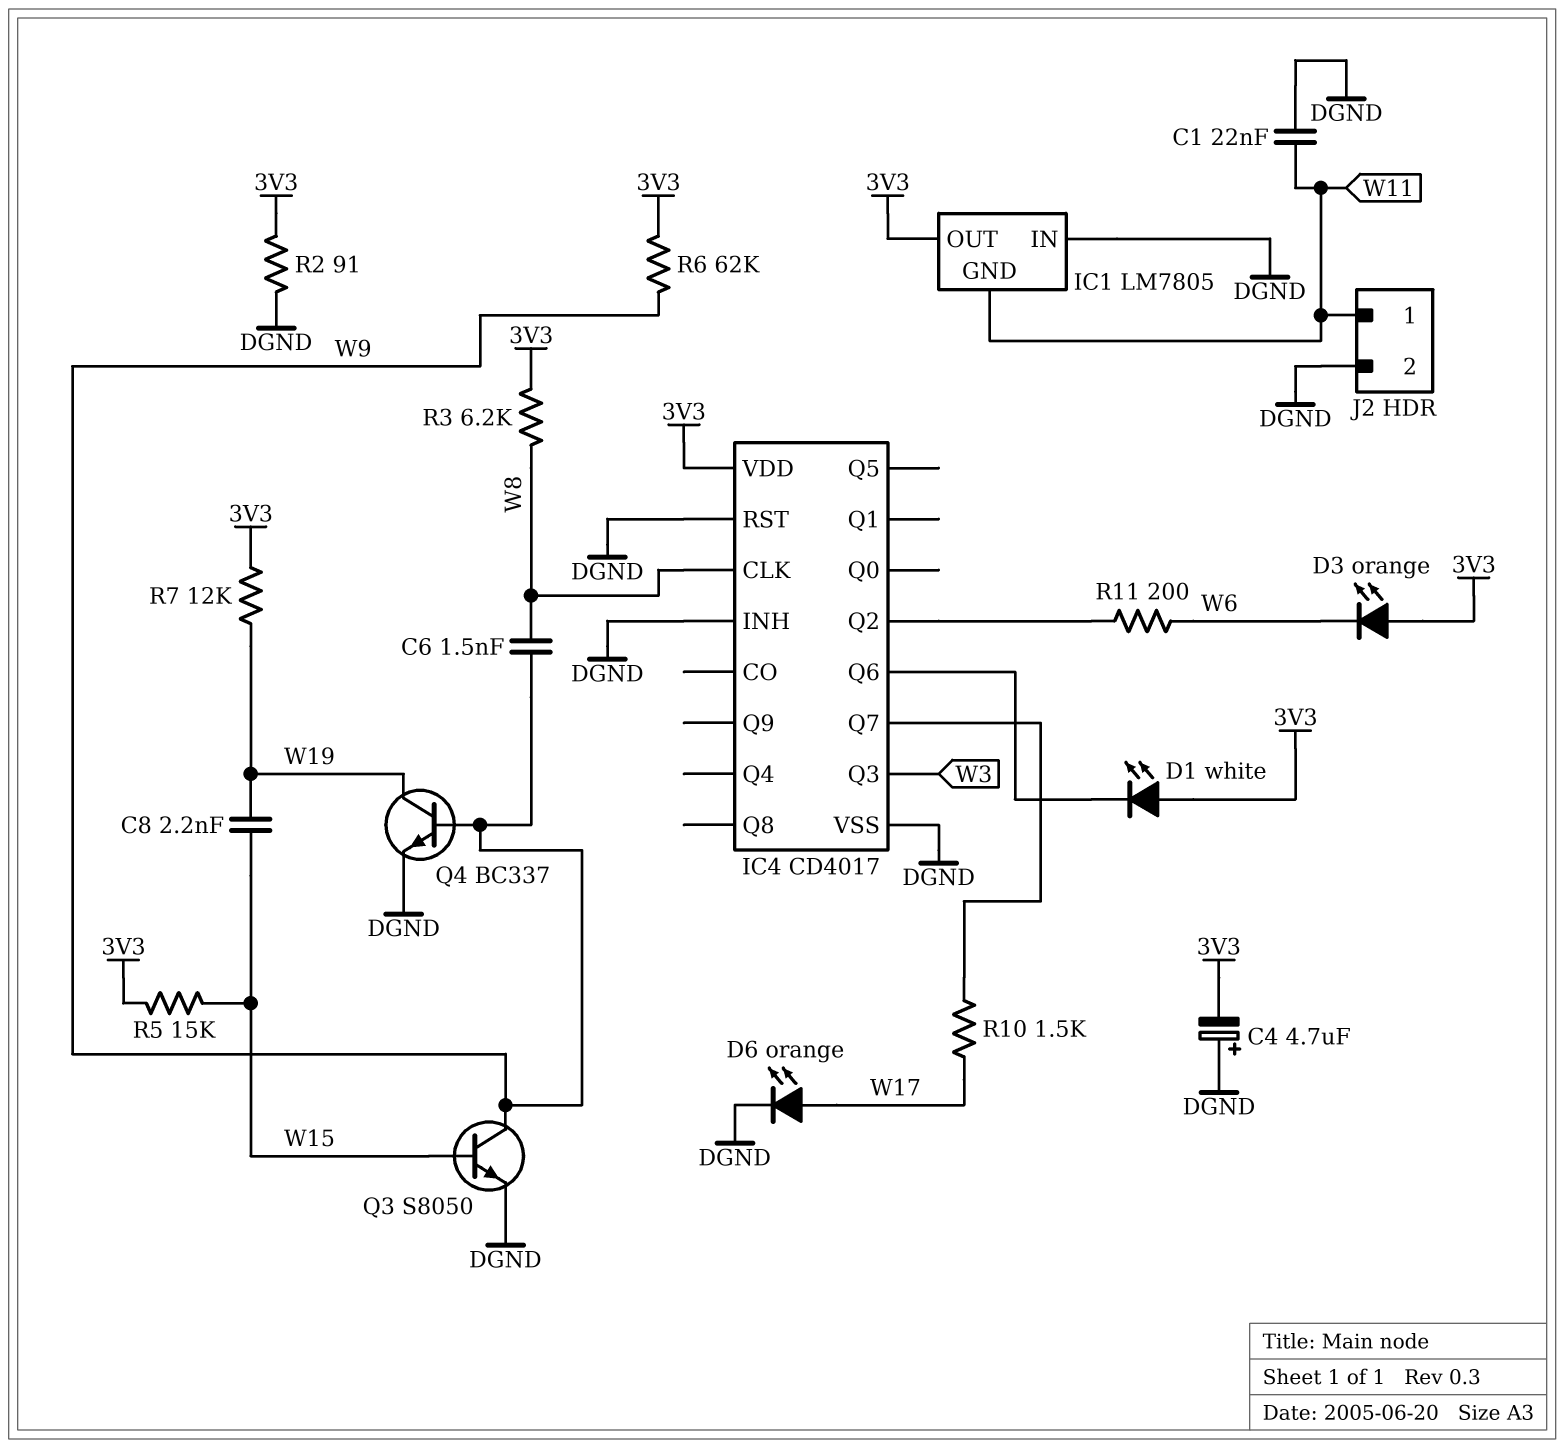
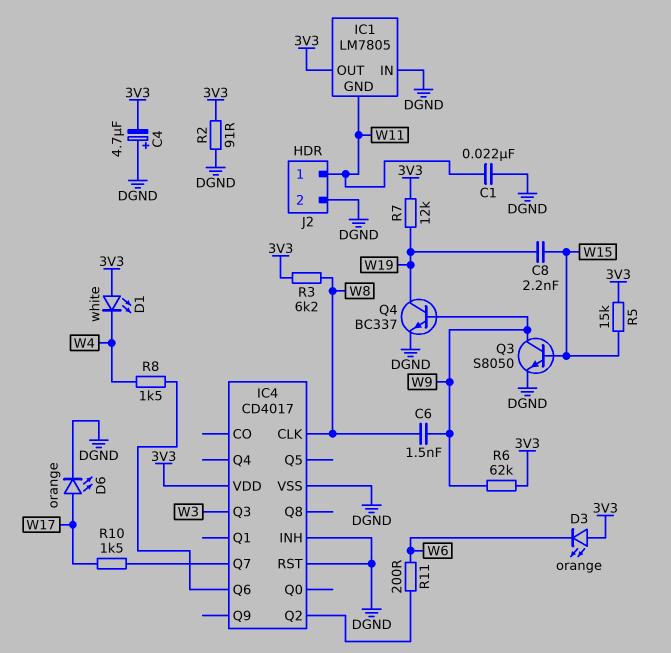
D1: LED white (A 3V3, K IC4/Q6) -> LED white (A 3V3, K W4)
R8: none -> 1.5k (IC4/Q6, W4)

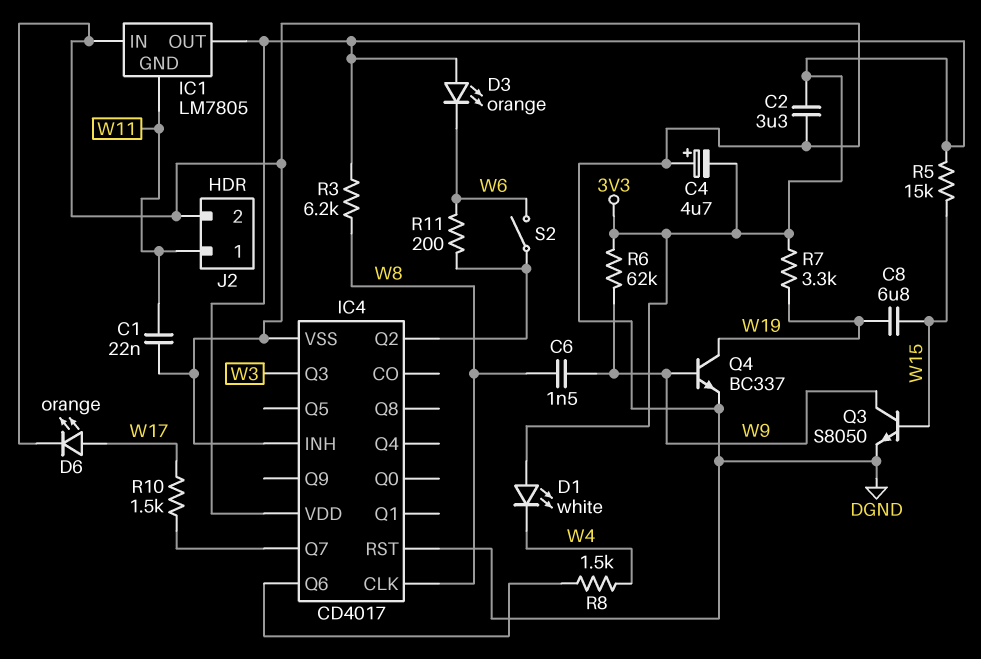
C2: none -> 3.3uF (3V3, DGND)
C8: 2.2nF (W15, W19) -> 6.8uF (W15, W19)
R2: 91 (3V3, DGND) -> none
R7: 12k (3V3, W19) -> 3.3k (3V3, W19)
S2: none -> switch (IC4/Q2, W6)

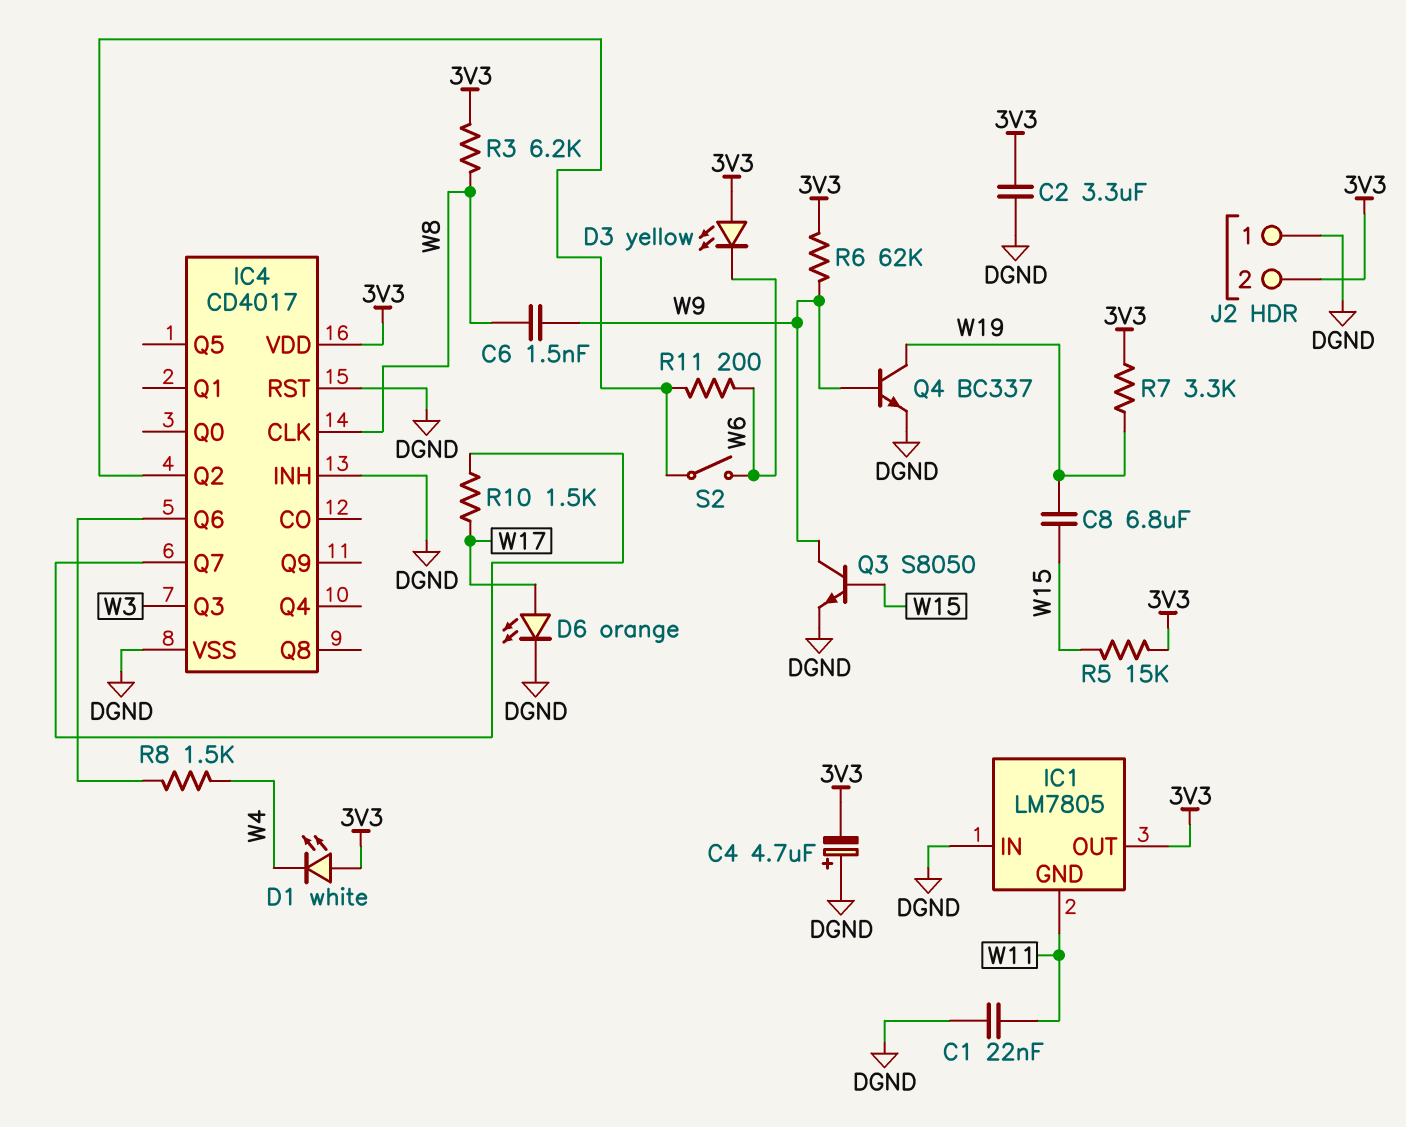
D3: LED orange (A 3V3, K W6) -> LED yellow (A 3V3, K W6)
J2 pin 1: W11 -> DGND
J2 pin 2: DGND -> 3V3

